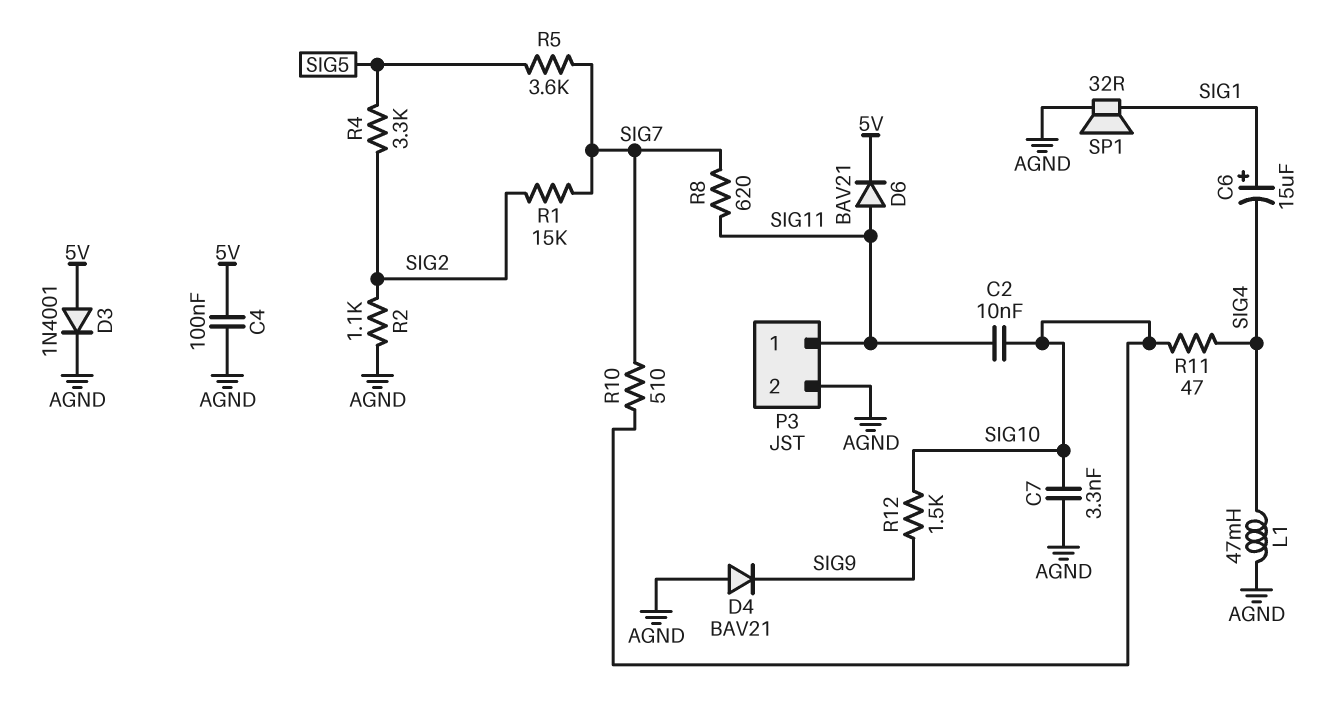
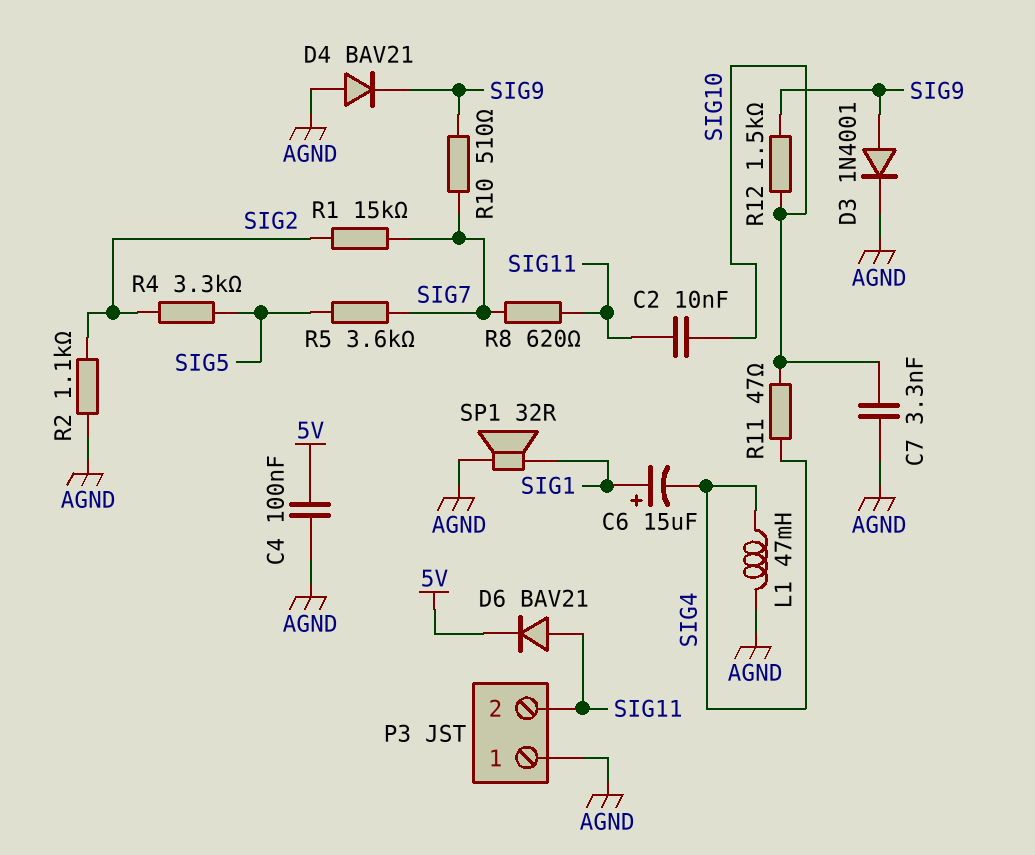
D3: diode 1N4001 (A 5V, K AGND) -> diode 1N4001 (A SIG9, K AGND)
P3 pin 1: SIG11 -> AGND
P3 pin 2: AGND -> SIG11
R10: 510 (SIG7, SIG10) -> 510 (SIG7, SIG9)

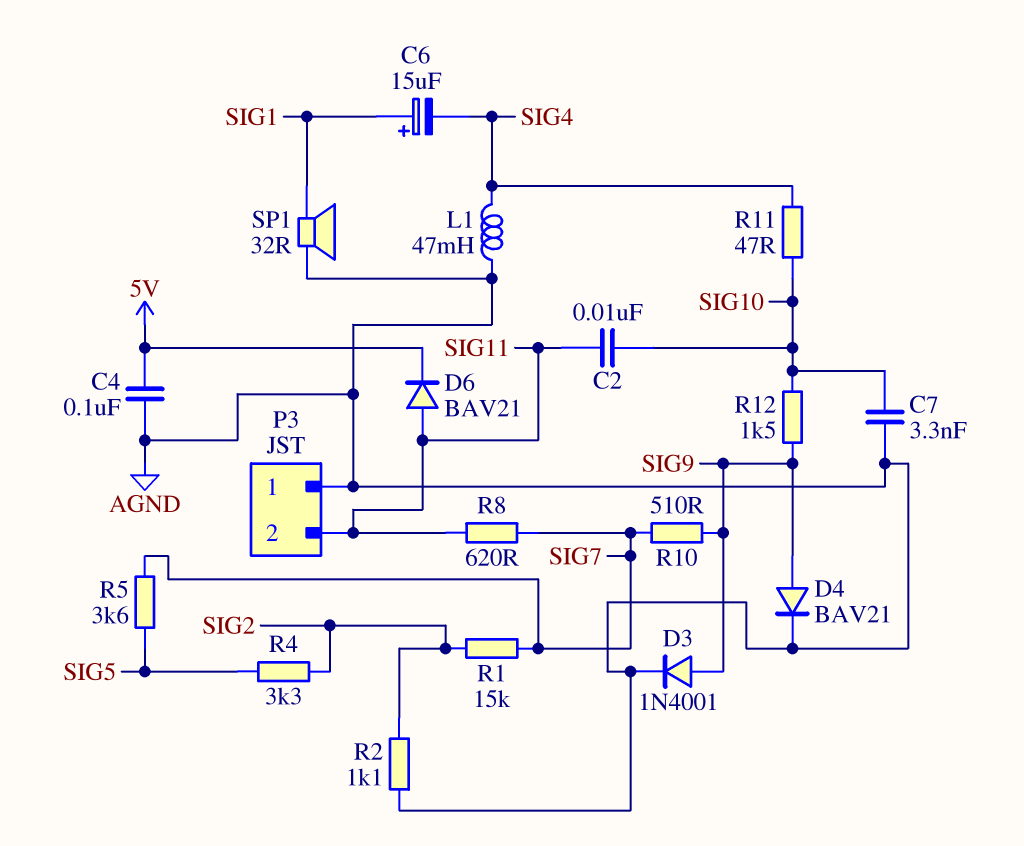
D4: diode BAV21 (A AGND, K SIG9) -> diode BAV21 (A SIG9, K AGND)

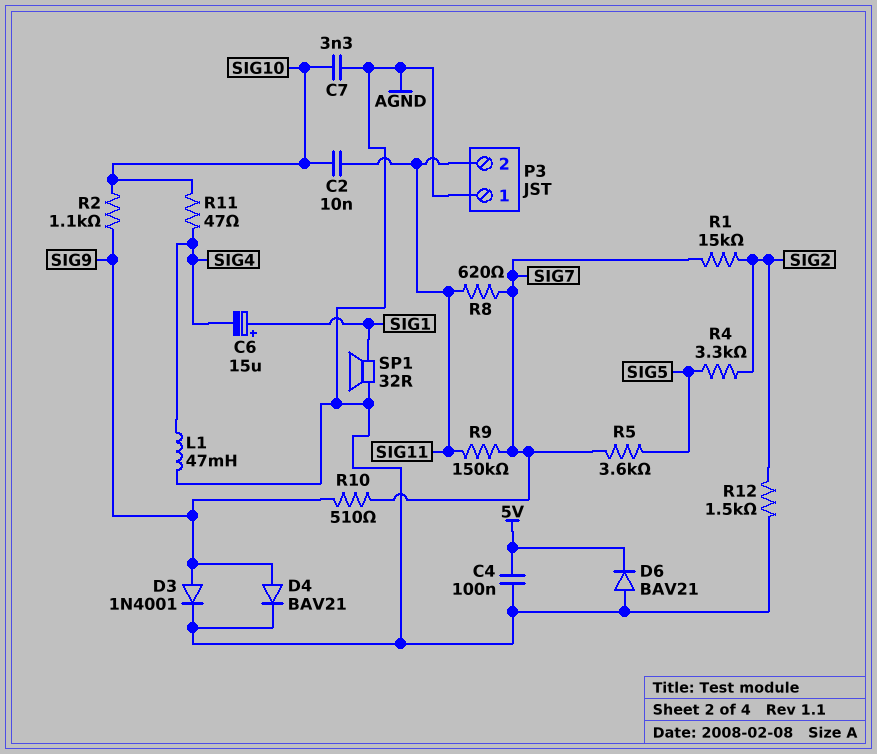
D6: diode BAV21 (A SIG11, K 5V) -> diode BAV21 (A AGND, K 5V)
R2: 1.1k (AGND, SIG2) -> 1.1k (SIG9, SIG10)
R9: none -> 150k (SIG7, SIG11)
R12: 1.5k (SIG9, SIG10) -> 1.5k (AGND, SIG2)

